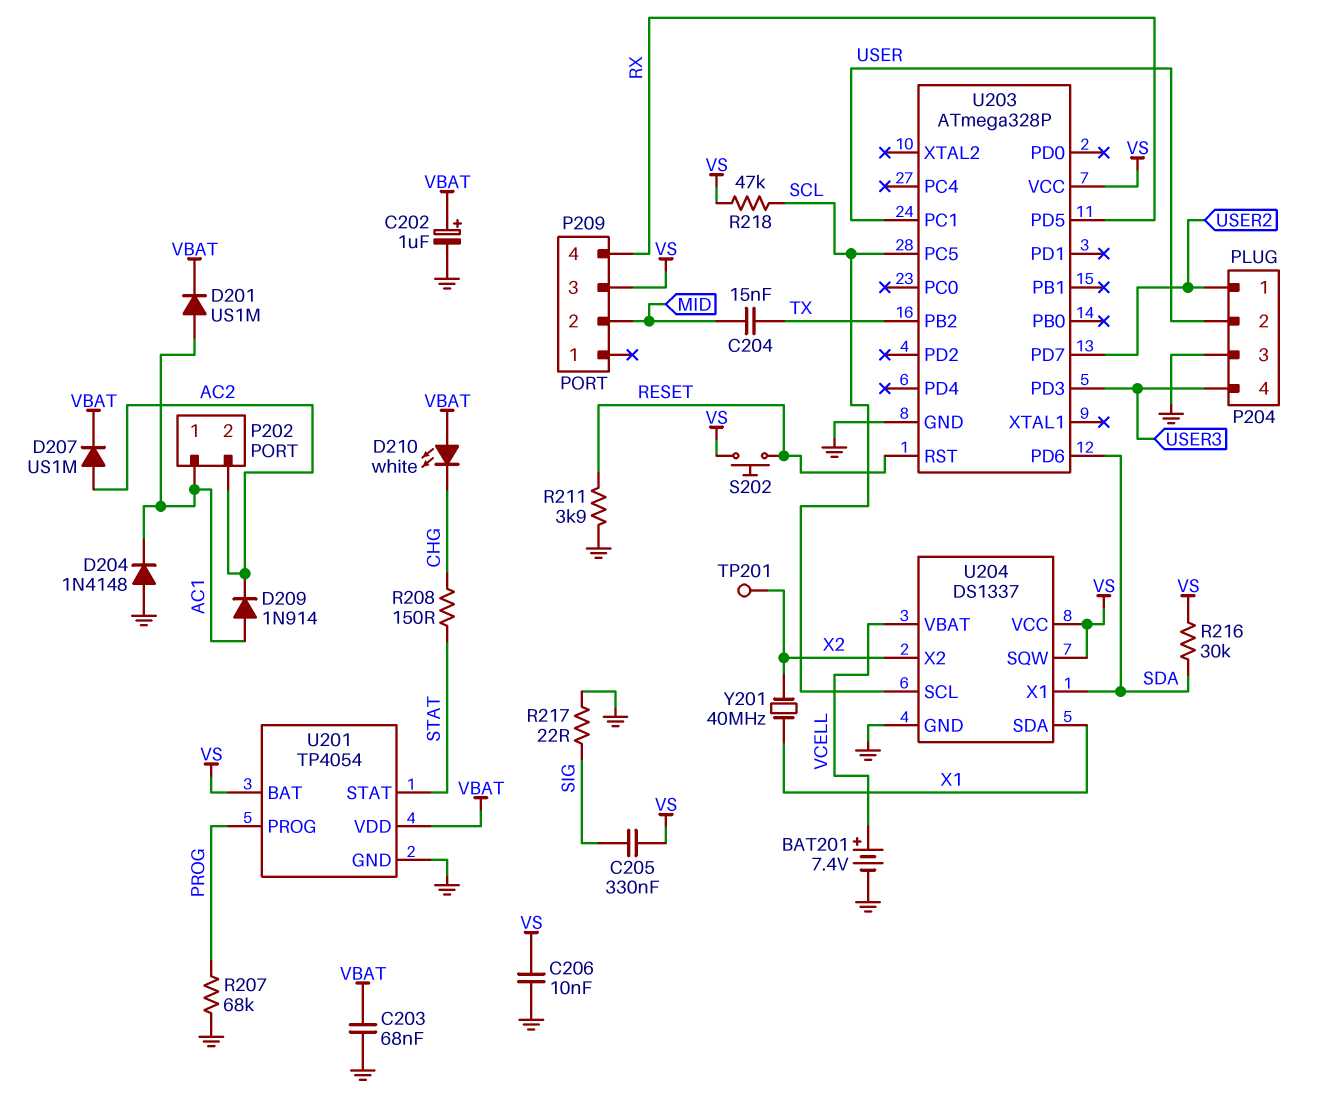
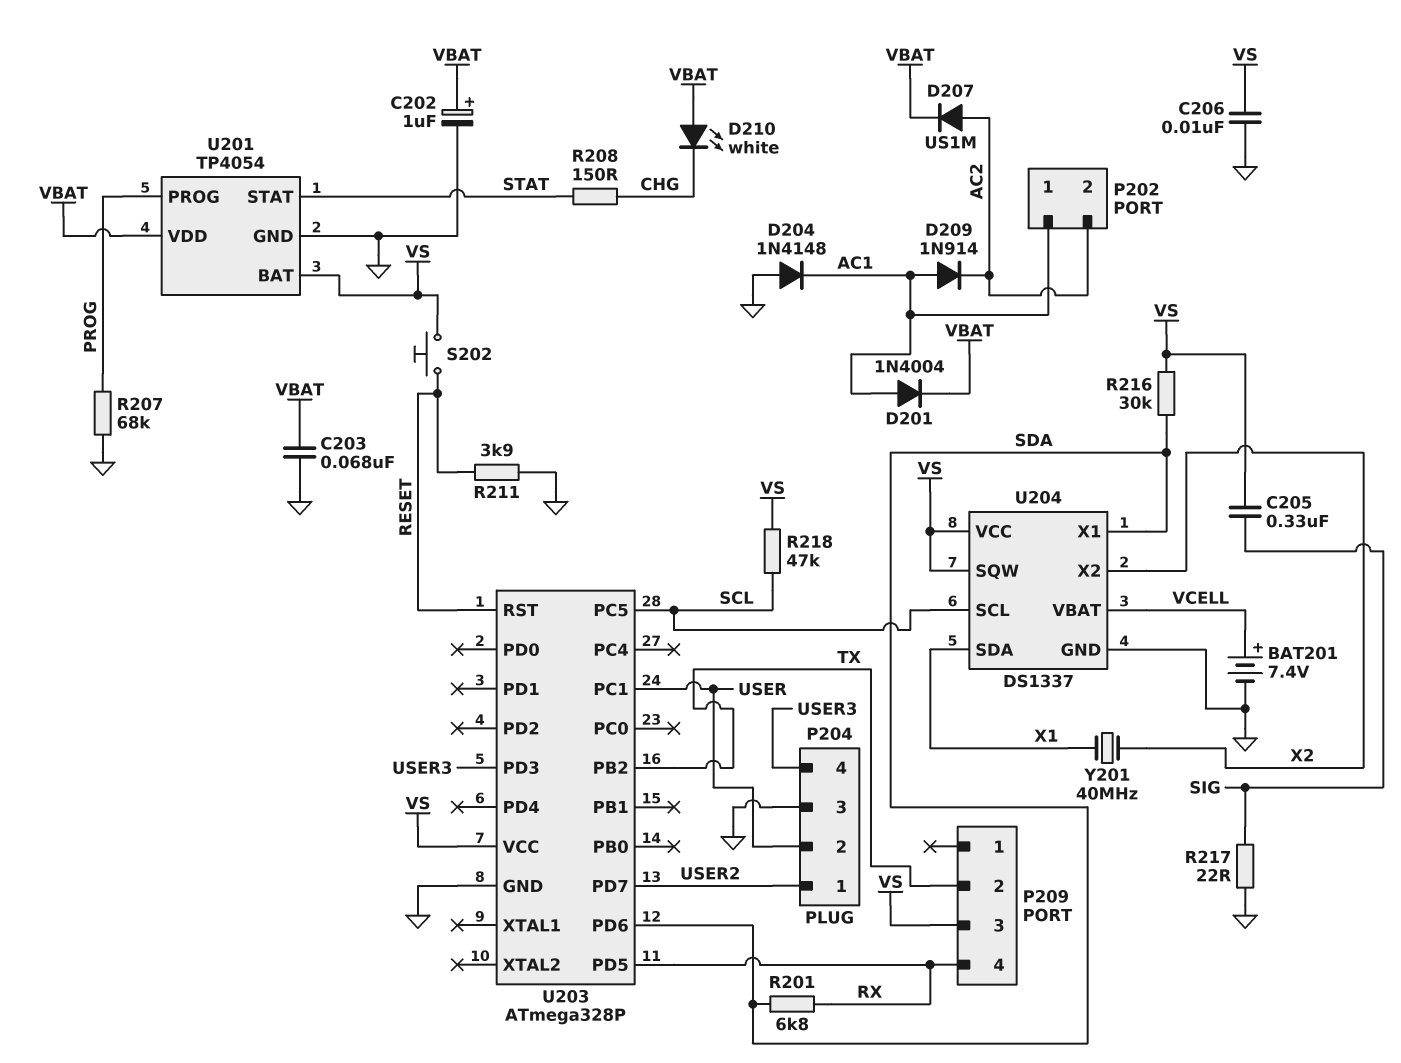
C204: 15nF (MID, TX) -> none
D201: diode US1M (A AC1, K VBAT) -> diode 1N4004 (A AC1, K VBAT)
P209 pin 2: MID -> TX
R201: none -> 6.8k (RX, SDA)
TP201: test point (X2) -> none

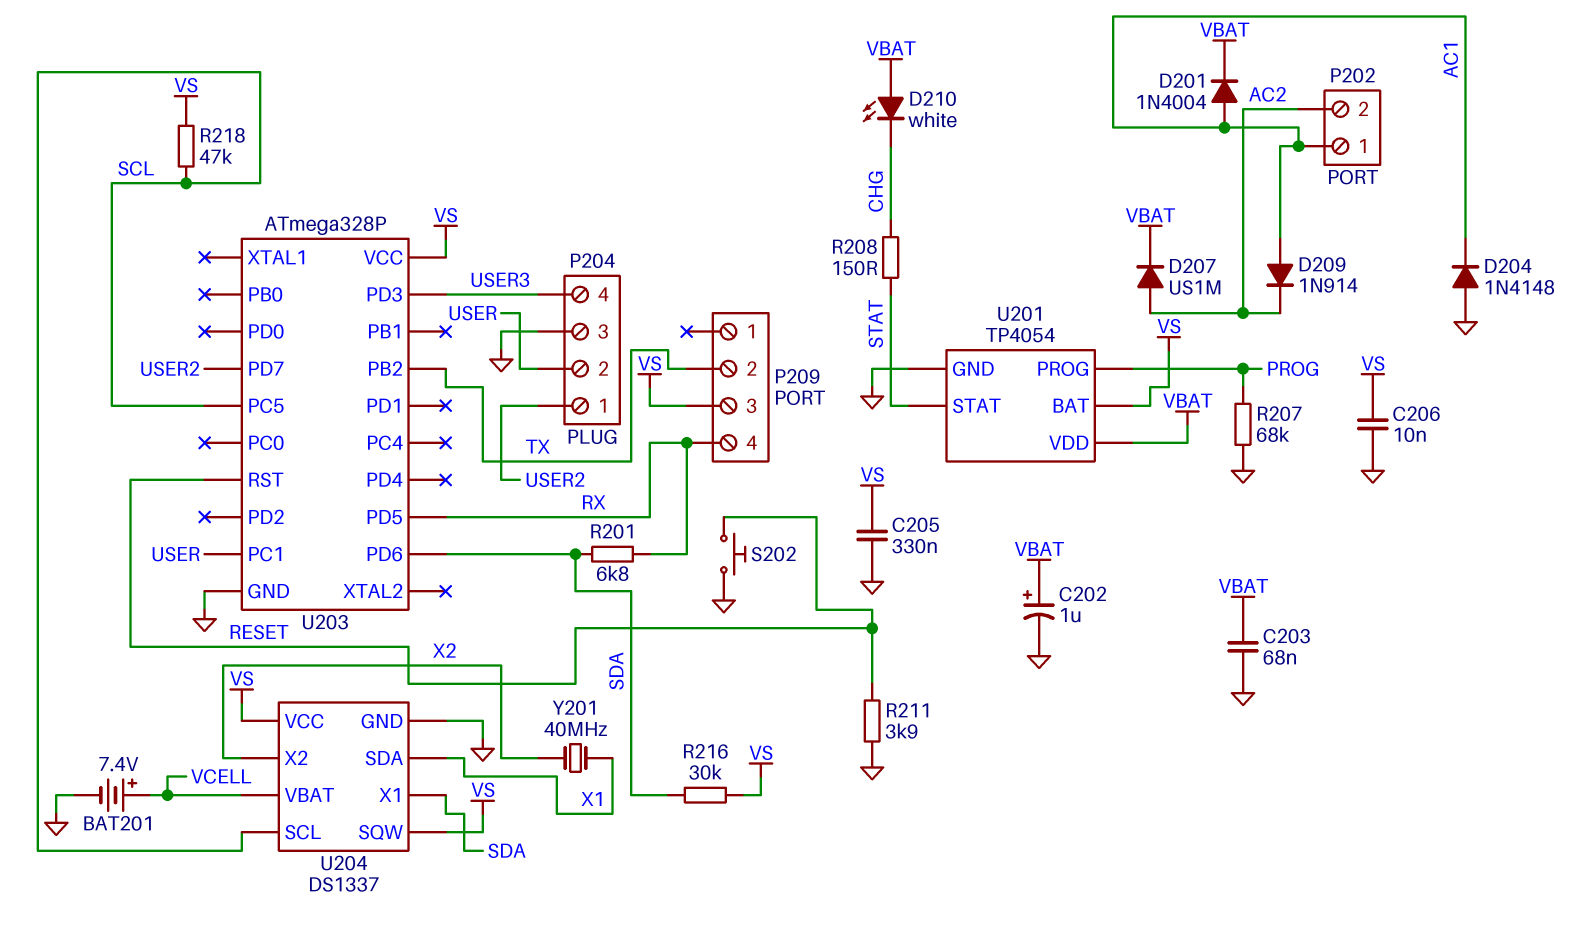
C205: 330nF (SIG, VS) -> 330nF (GND, VS)
R217: 22 (GND, SIG) -> none
S202: button (RESET, VS) -> button (GND, RESET)

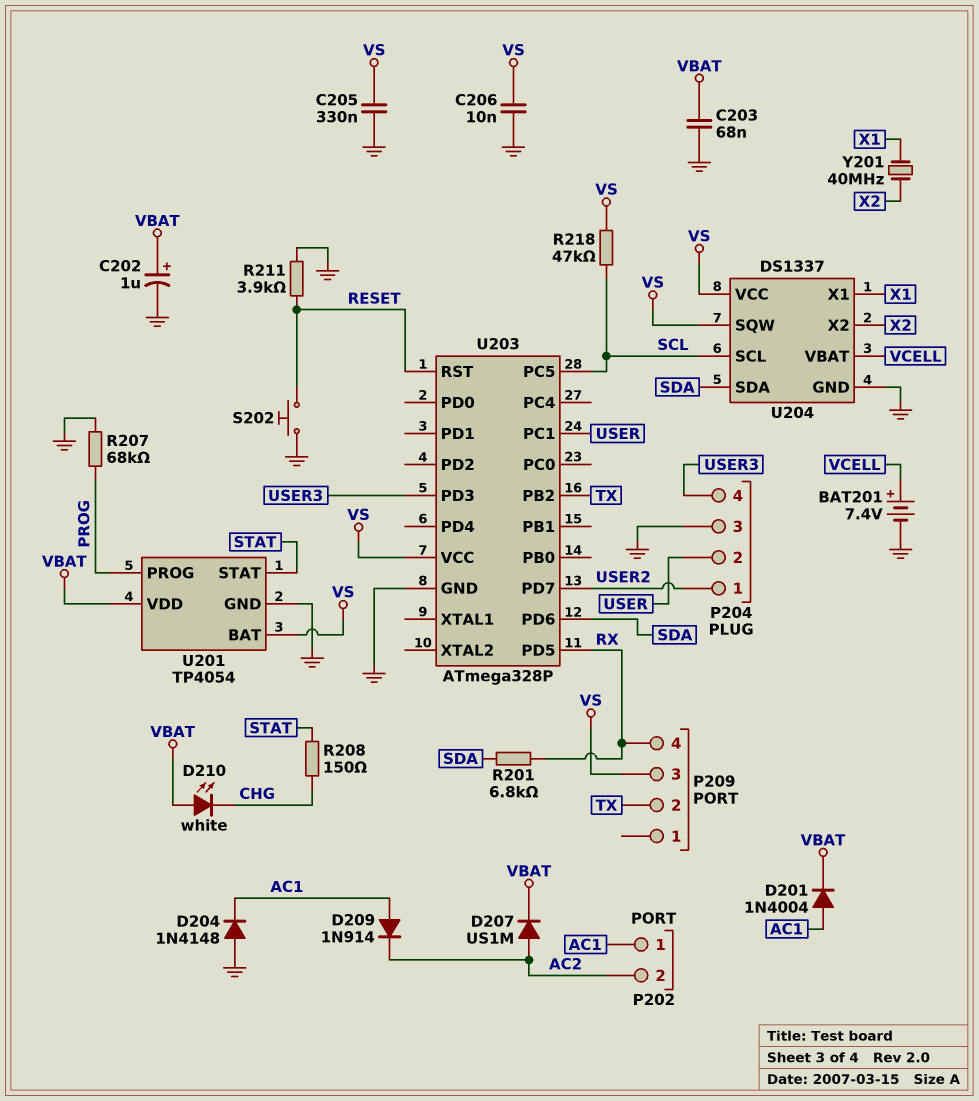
R216: 30k (SDA, VS) -> none
U204 pin SDA: X1 -> SDA
U204 pin X1: SDA -> X1

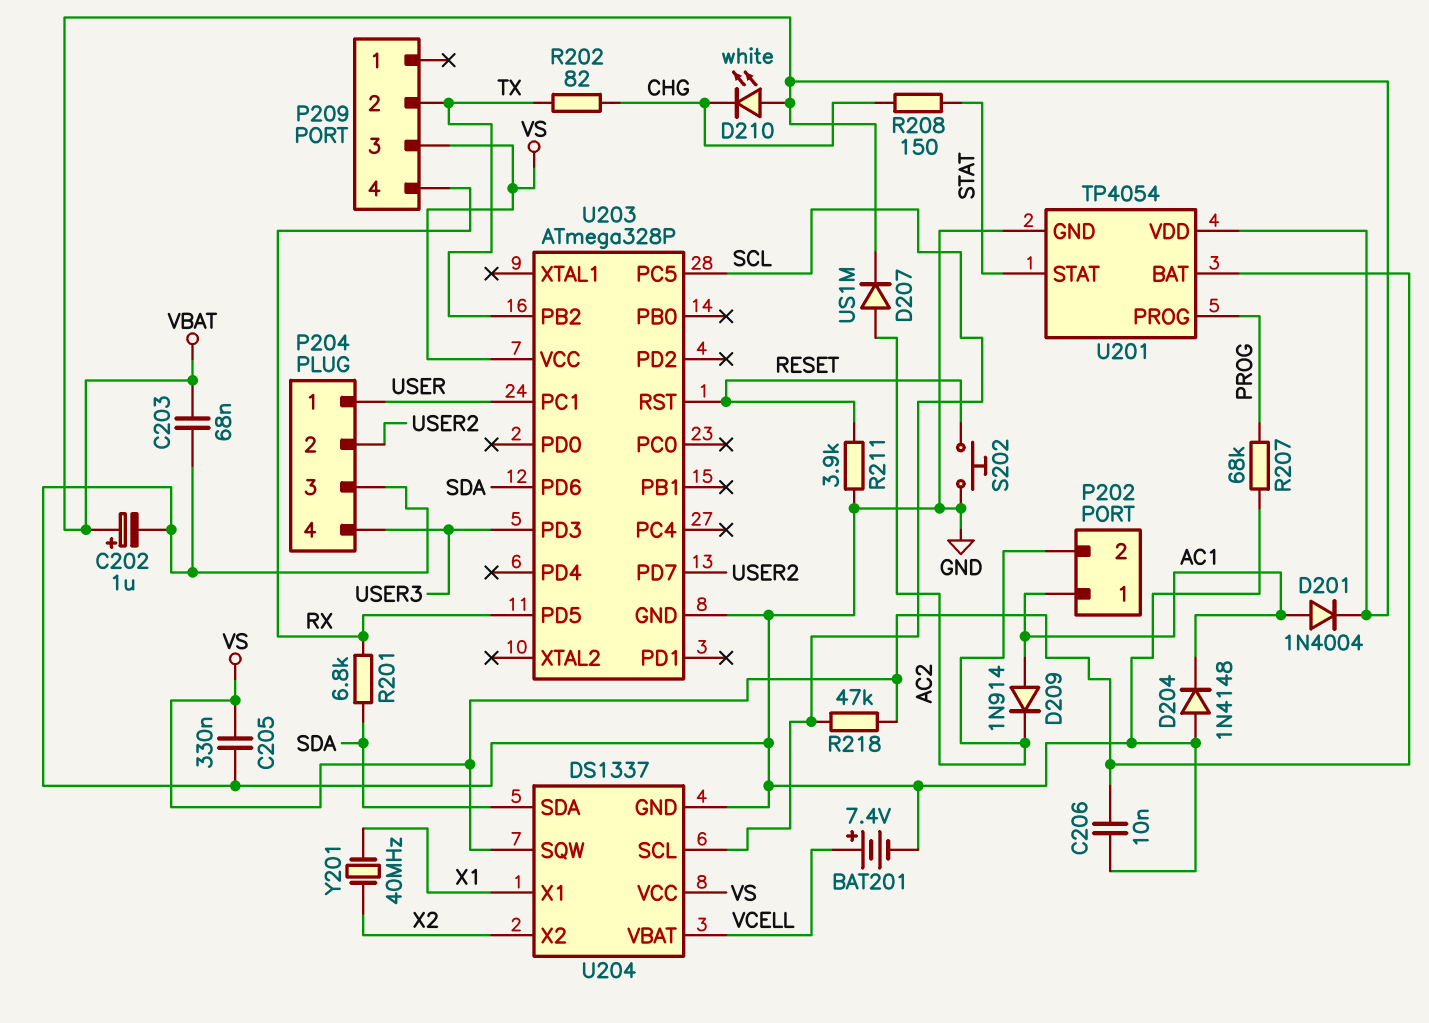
P204 pin 1: USER2 -> USER
P204 pin 2: USER -> USER2
R202: none -> 82 (CHG, TX)

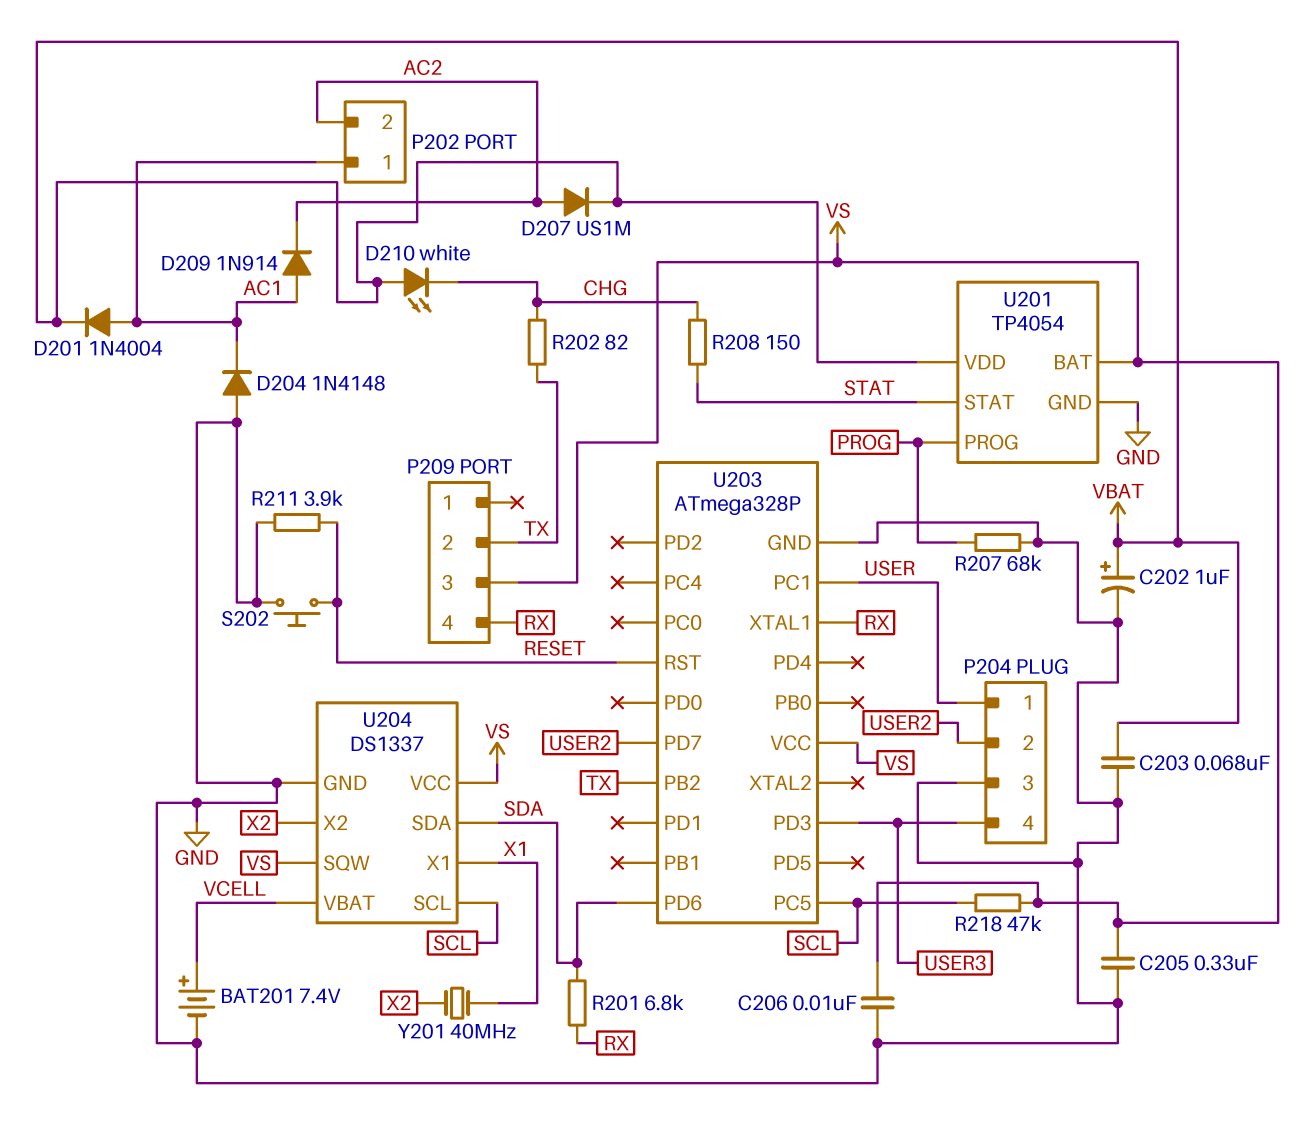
U203 pin PD5: RX -> none
U203 pin XTAL1: none -> RX

